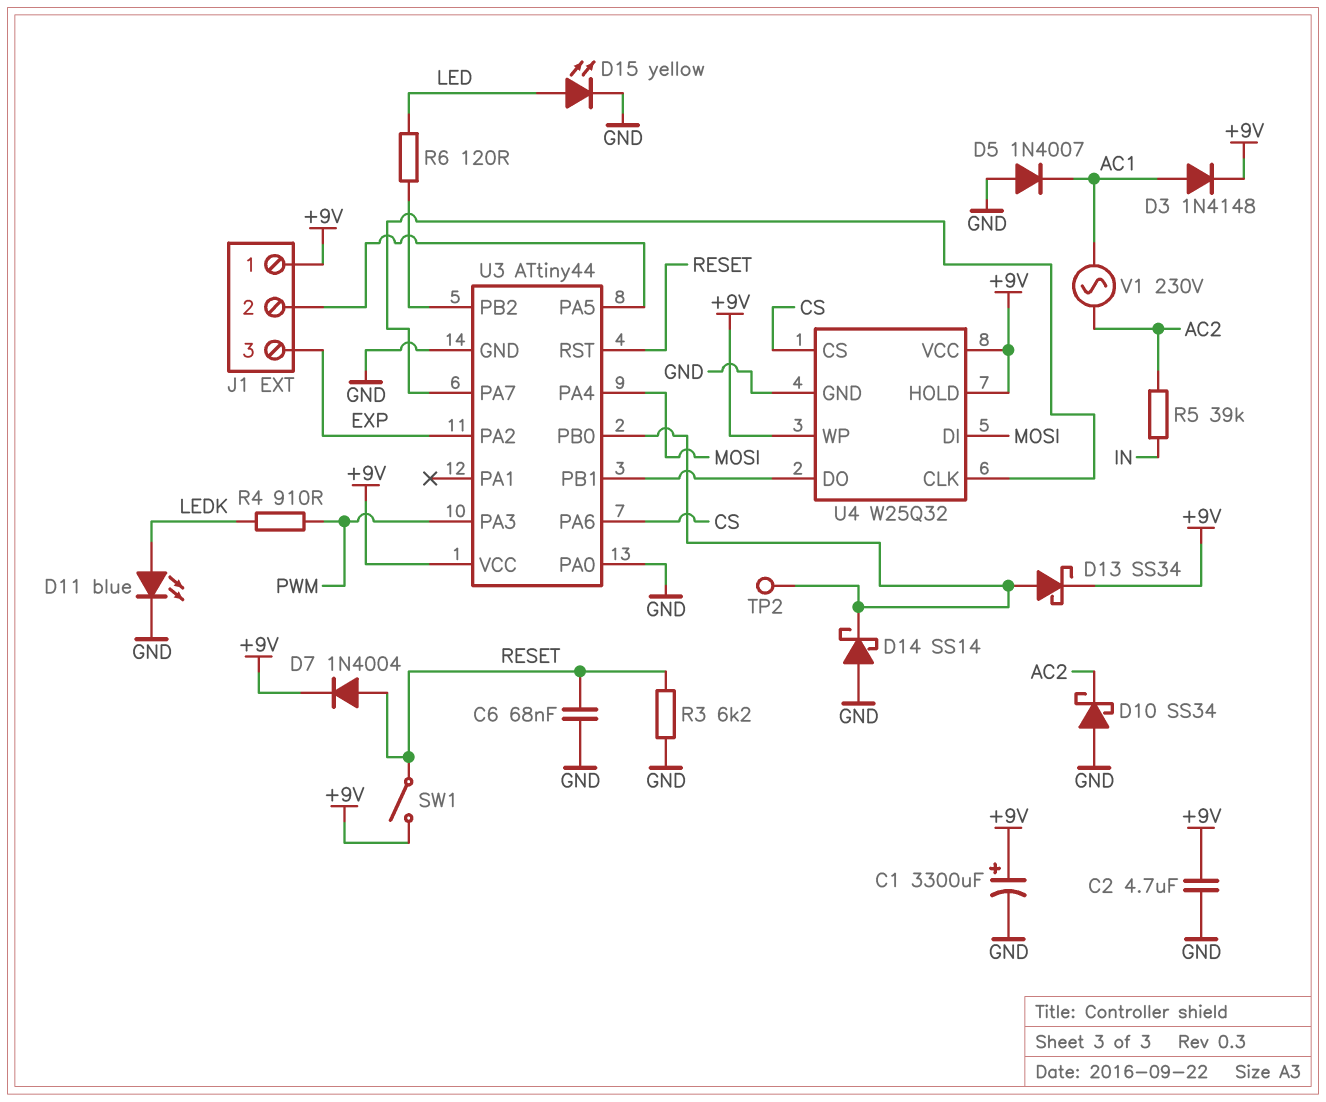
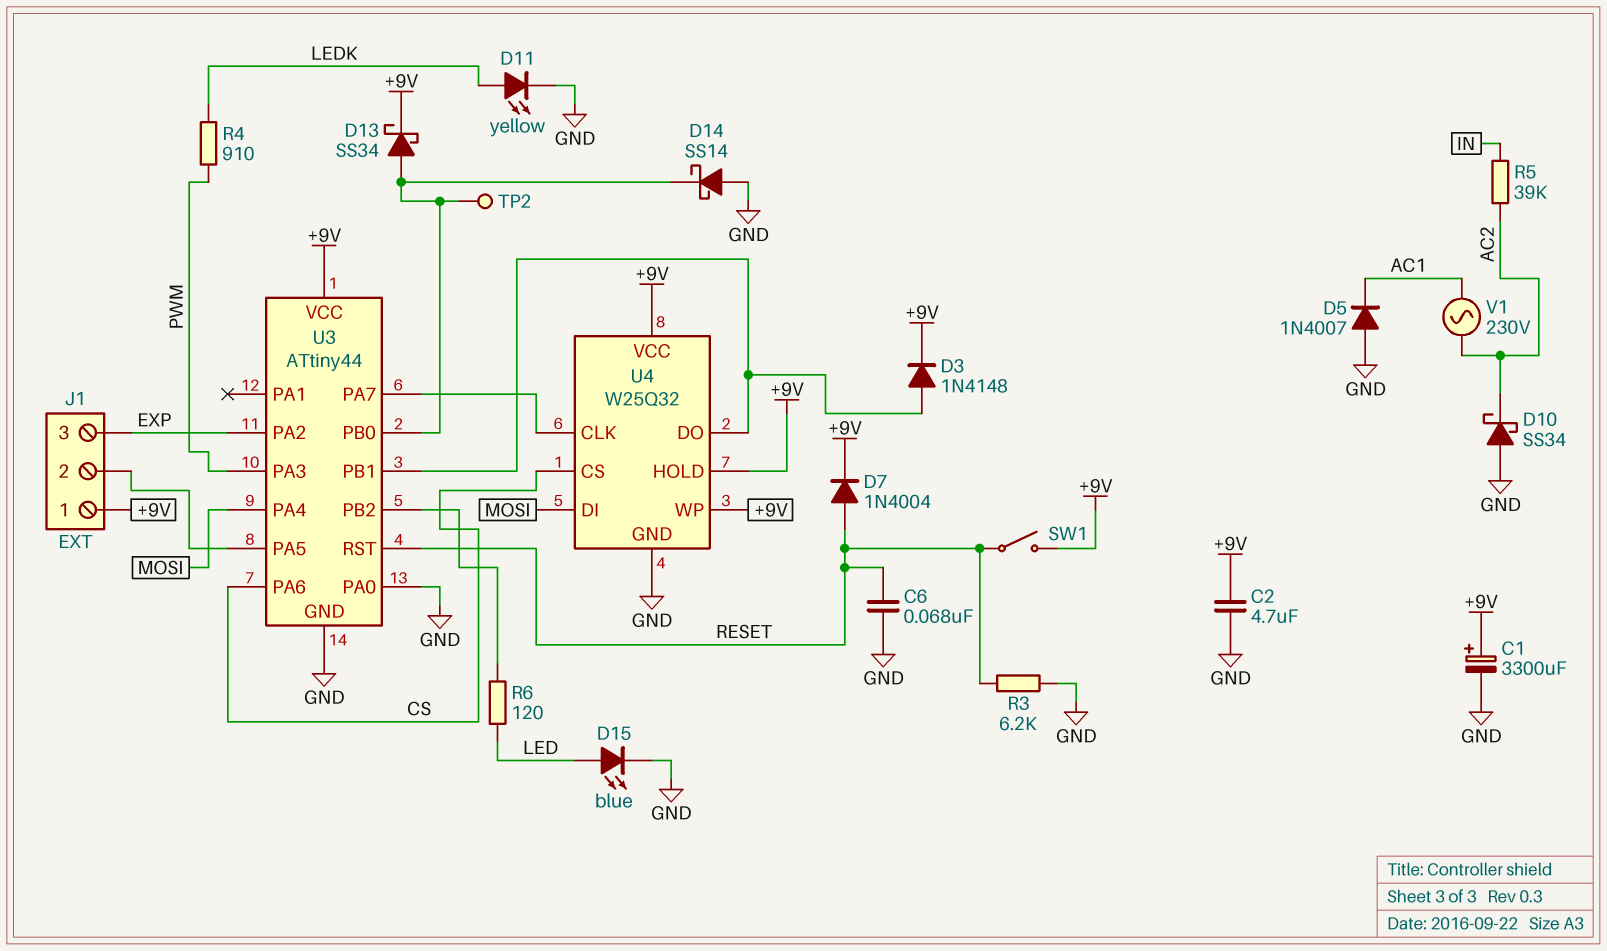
D3: diode 1N4148 (A AC1, K +9V) -> diode 1N4148 (A U3/PB1, K +9V)
D11: LED blue (A LEDK, K GND) -> LED yellow (A LEDK, K GND)
D15: LED yellow (A LED, K GND) -> LED blue (A LED, K GND)

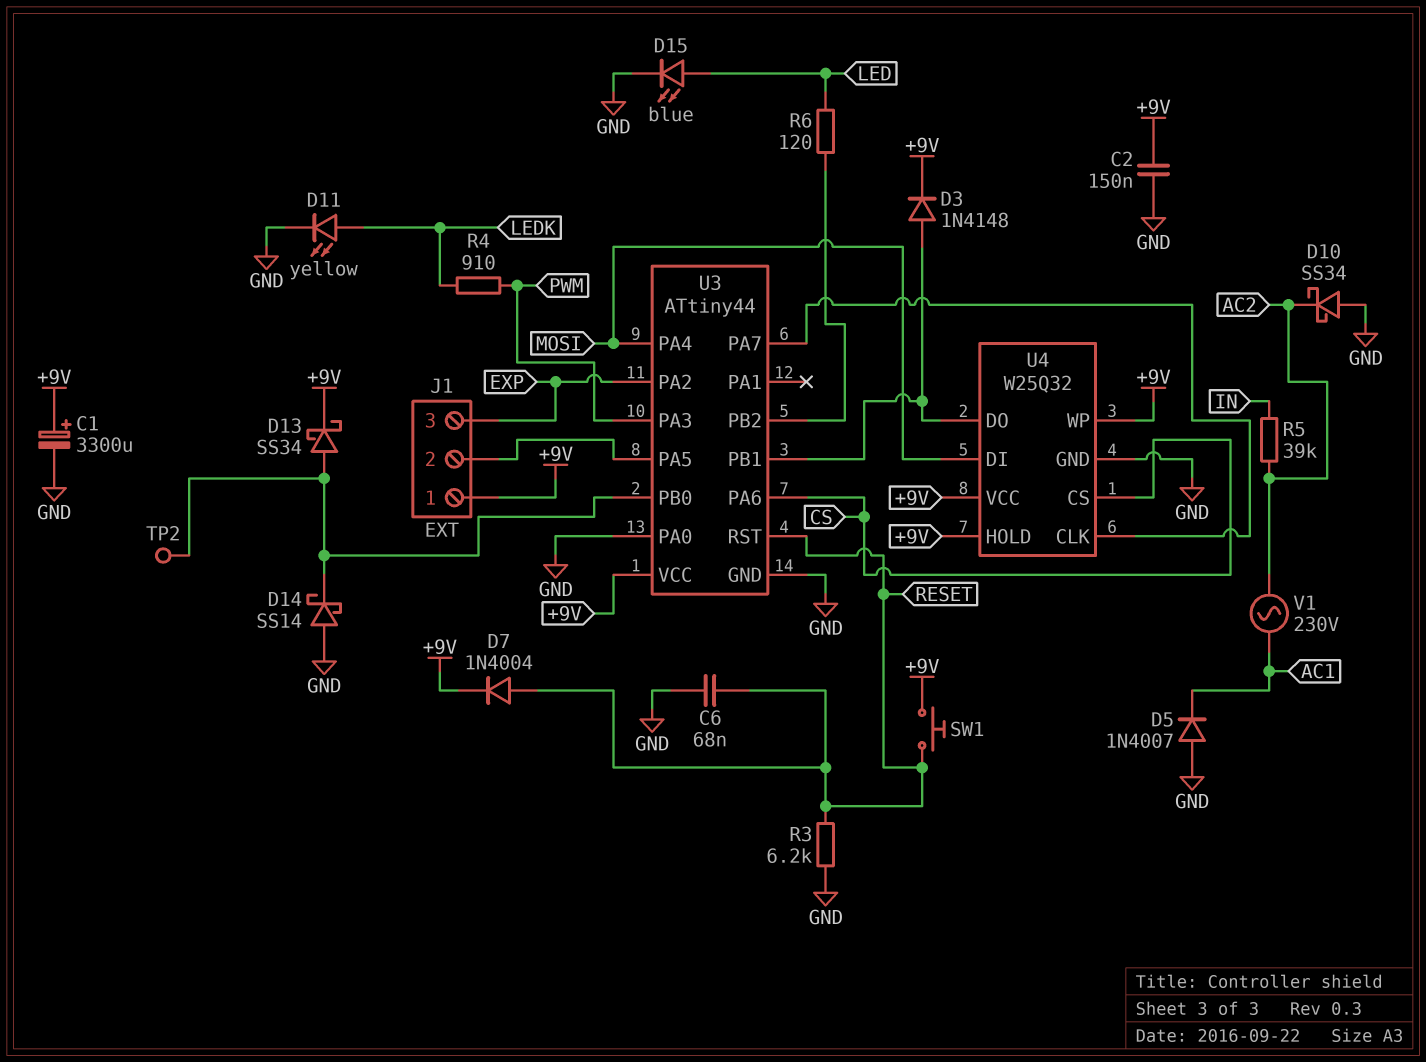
C2: 4.7uF (+9V, GND) -> 150nF (+9V, GND)
SW1: switch (+9V, RESET) -> button (+9V, RESET)

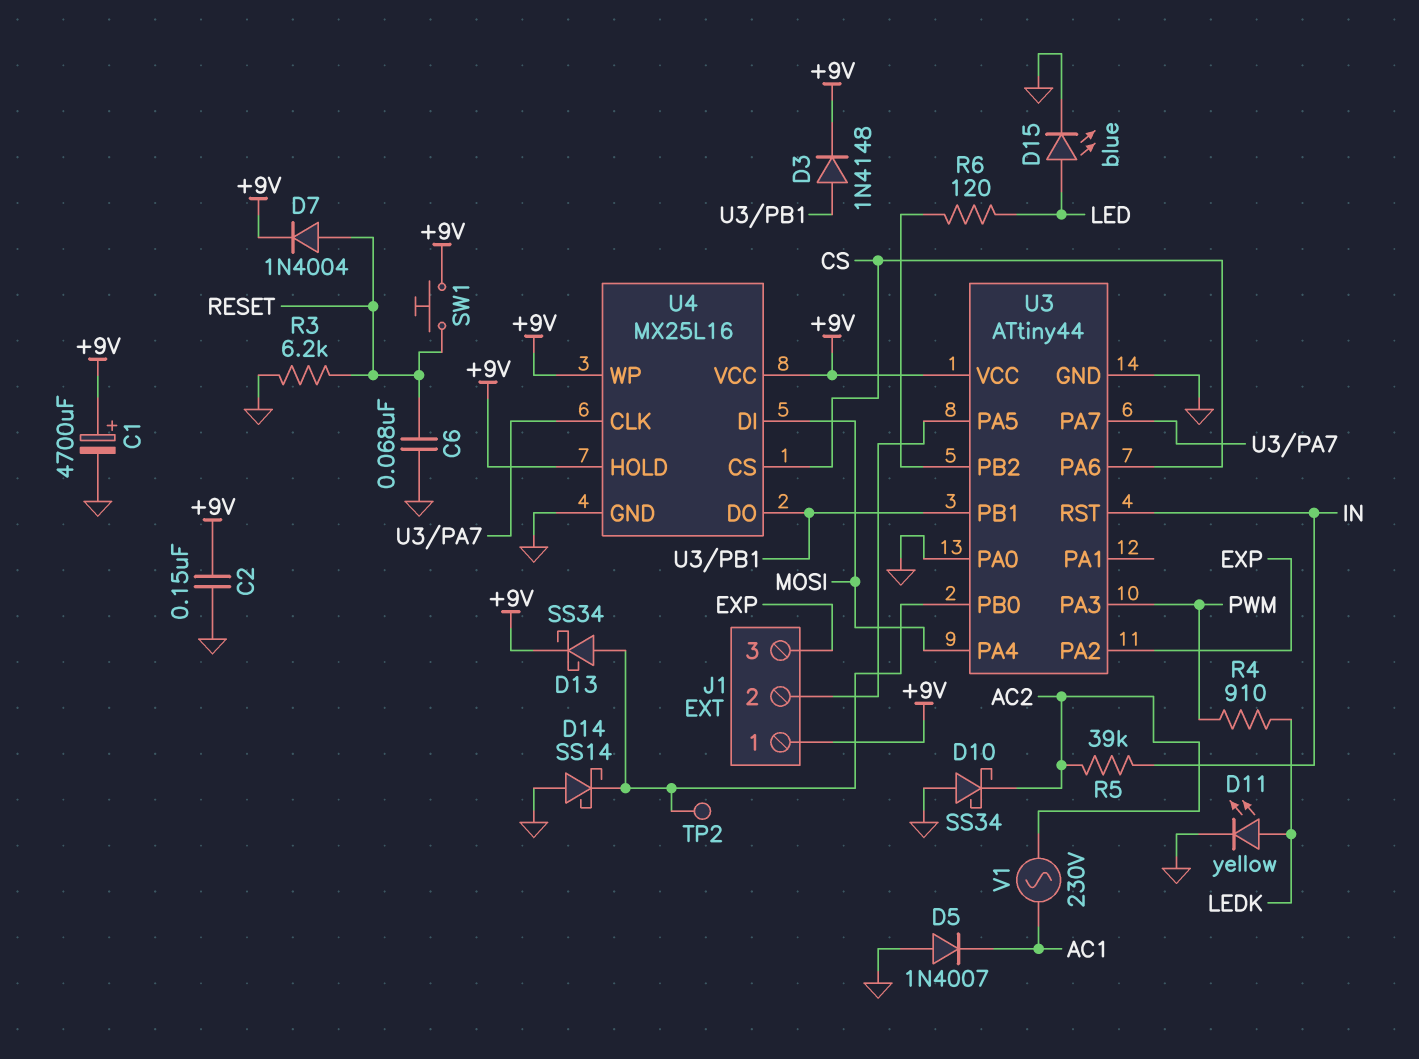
C1: 3300uF (plus +9V, minus GND) -> 4700uF (plus +9V, minus GND)
U3 pin RST: RESET -> IN
U4: W25Q32 -> MX25L16

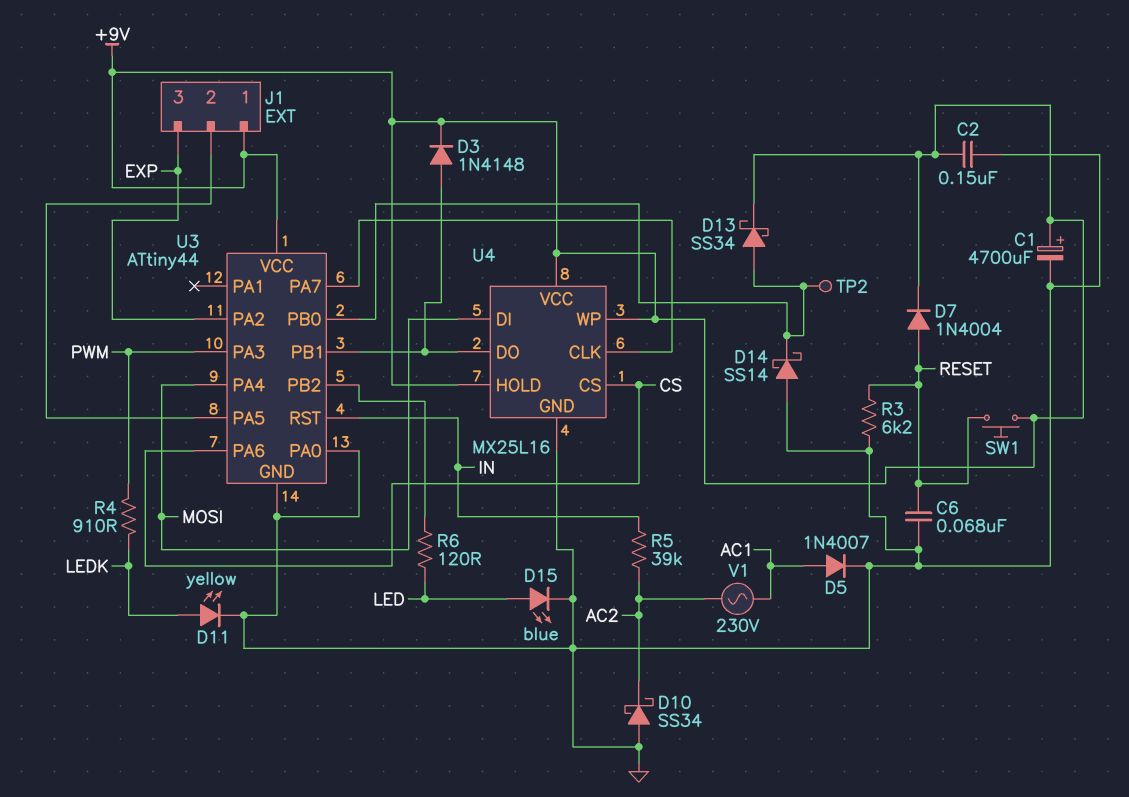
D5: diode 1N4007 (A GND, K AC1) -> diode 1N4007 (A AC1, K GND)

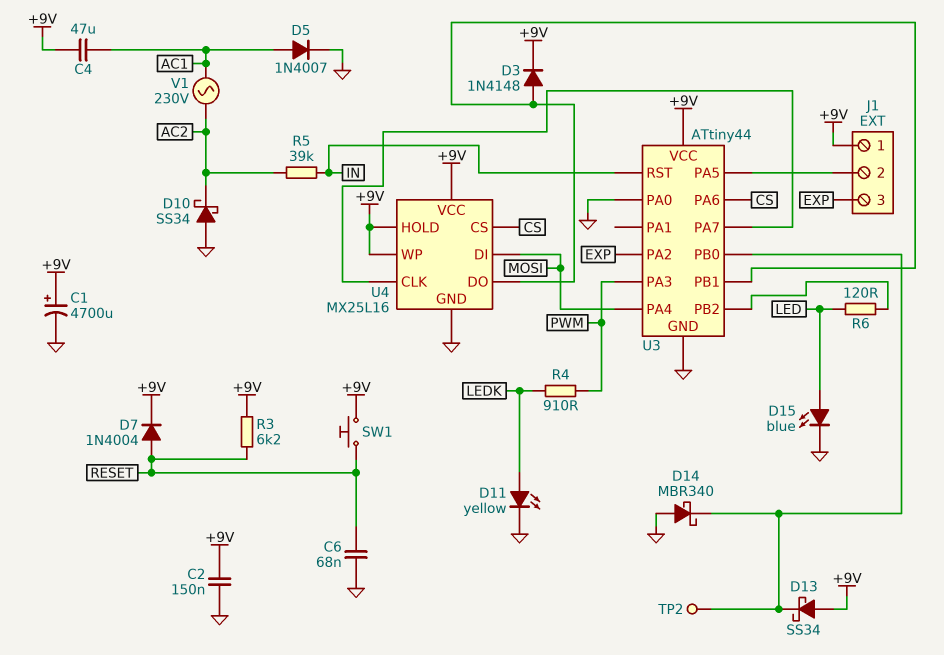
C4: none -> 47uF (+9V, AC1)
D13: schottky SS34 (A U3/PB0, K +9V) -> schottky SS34 (A +9V, K U3/PB0)
D14: schottky SS14 (A GND, K U3/PB0) -> schottky MBR340 (A GND, K U3/PB0)
R3: 6.2k (GND, RESET) -> 6.2k (+9V, RESET)

